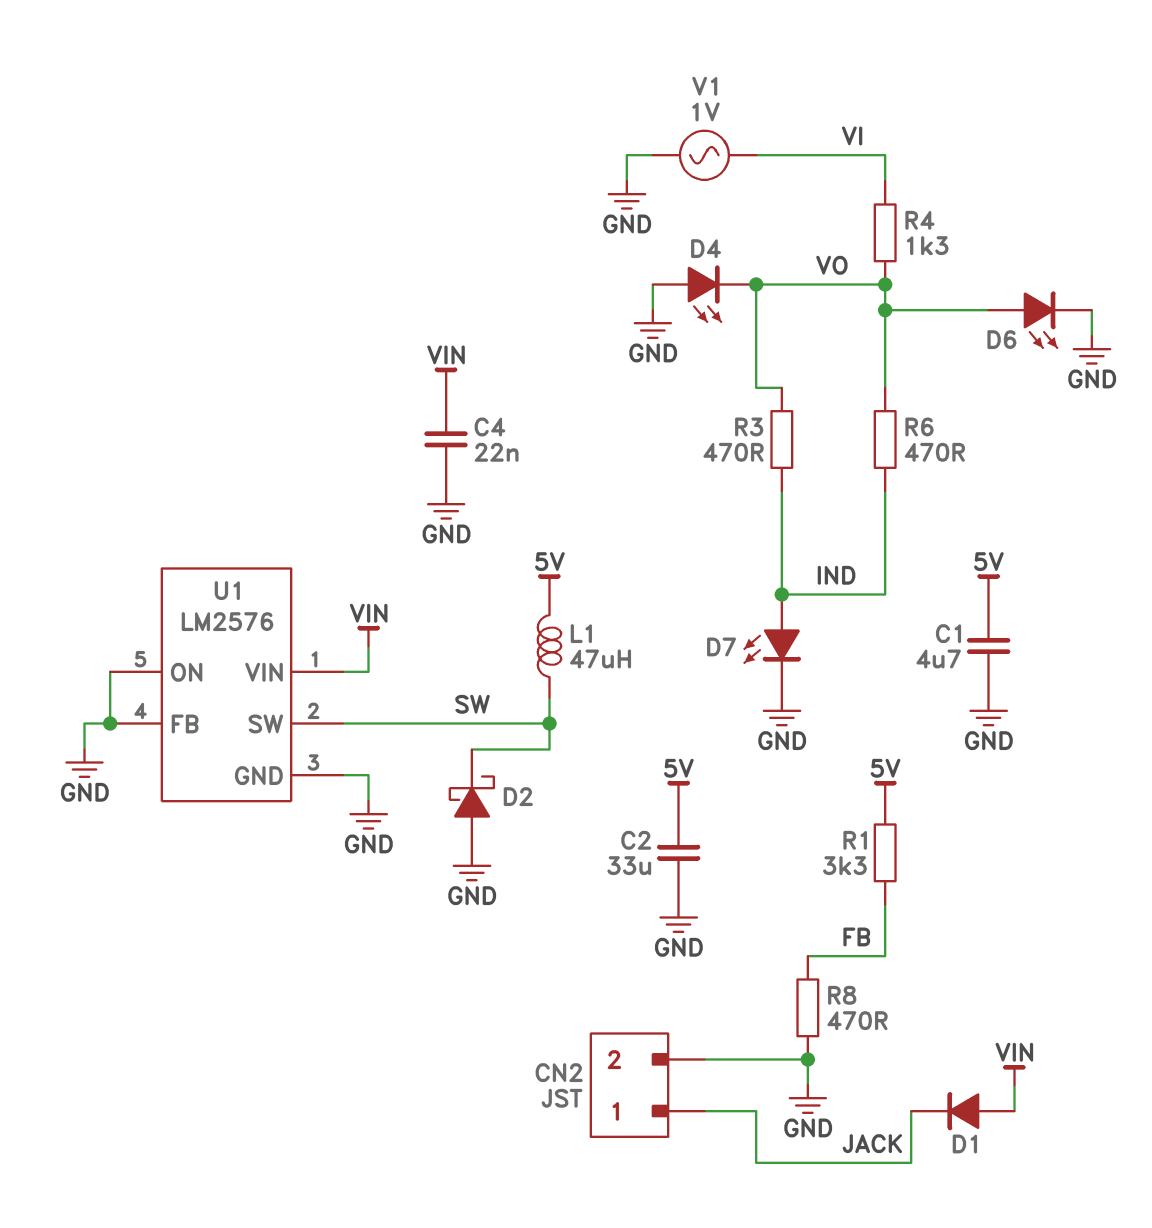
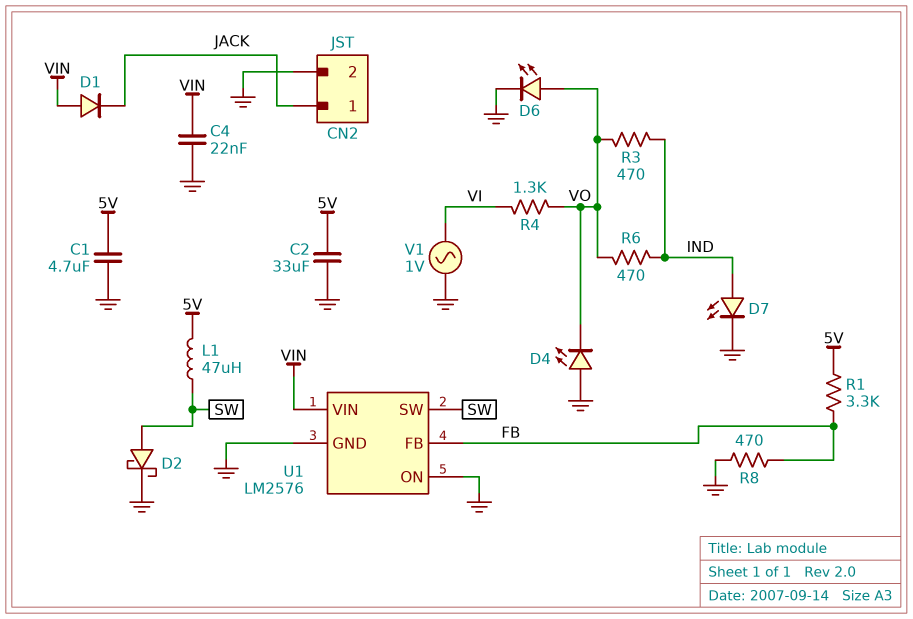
D2: schottky (A GND, K SW) -> schottky (A SW, K GND)
U1 pin FB: GND -> FB

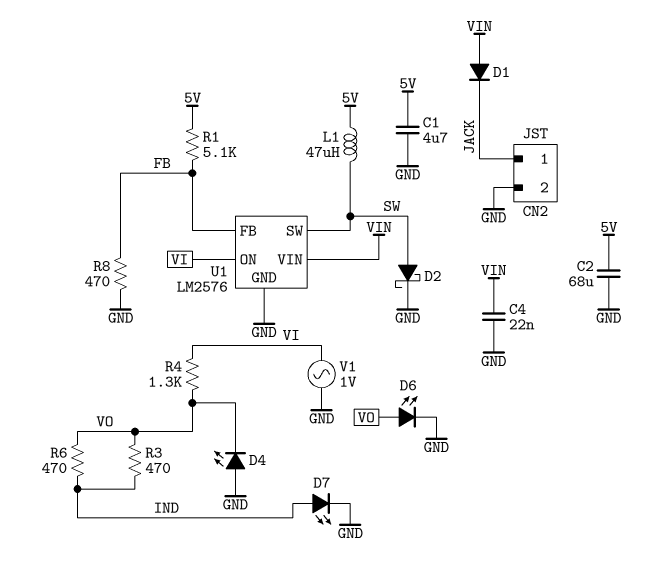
C2: 33uF (5V, GND) -> 68uF (5V, GND)
R1: 3.3k (5V, FB) -> 5.1k (5V, FB)
U1 pin ON: GND -> VI

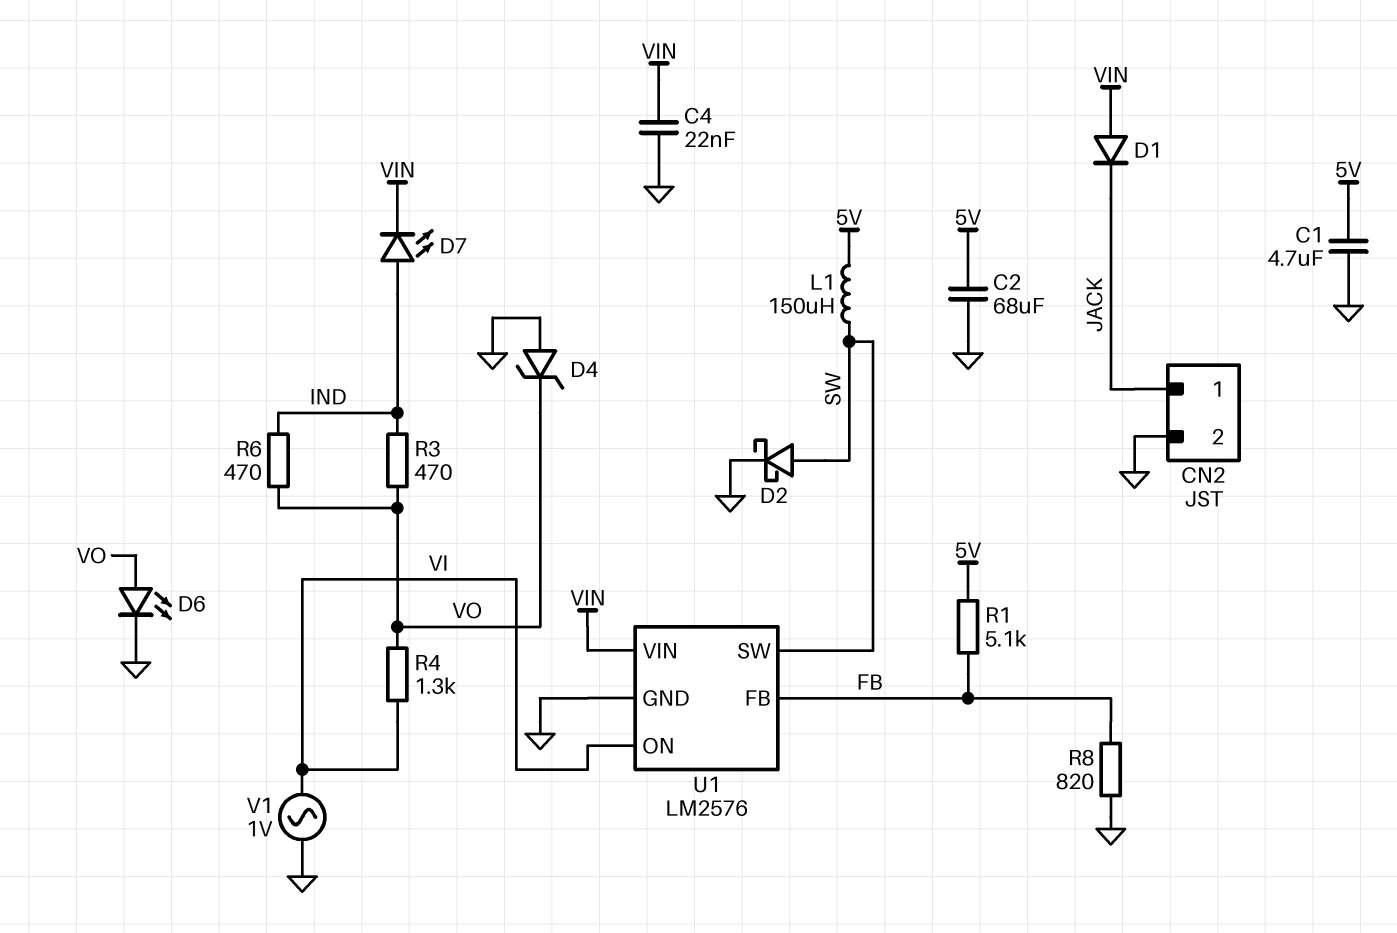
D4: LED (A GND, K VO) -> zener (A GND, K VO)
D7: LED (A IND, K GND) -> LED (A IND, K VIN)
L1: 47uH (5V, SW) -> 150uH (5V, SW)
R8: 470 (FB, GND) -> 820 (FB, GND)

